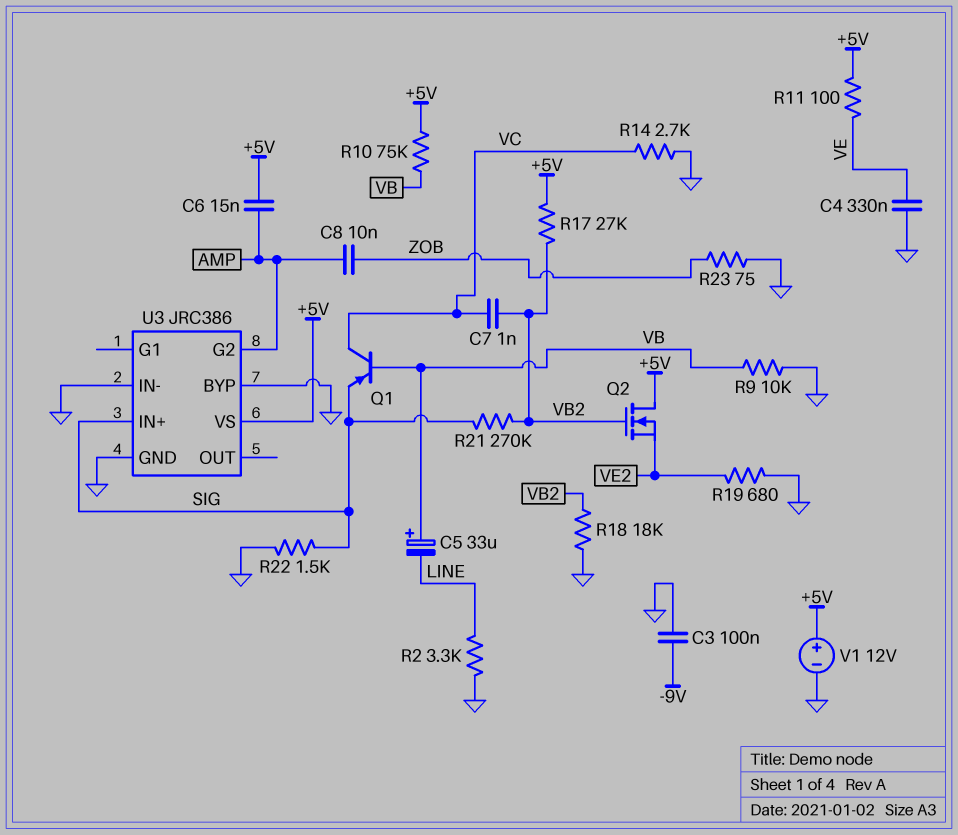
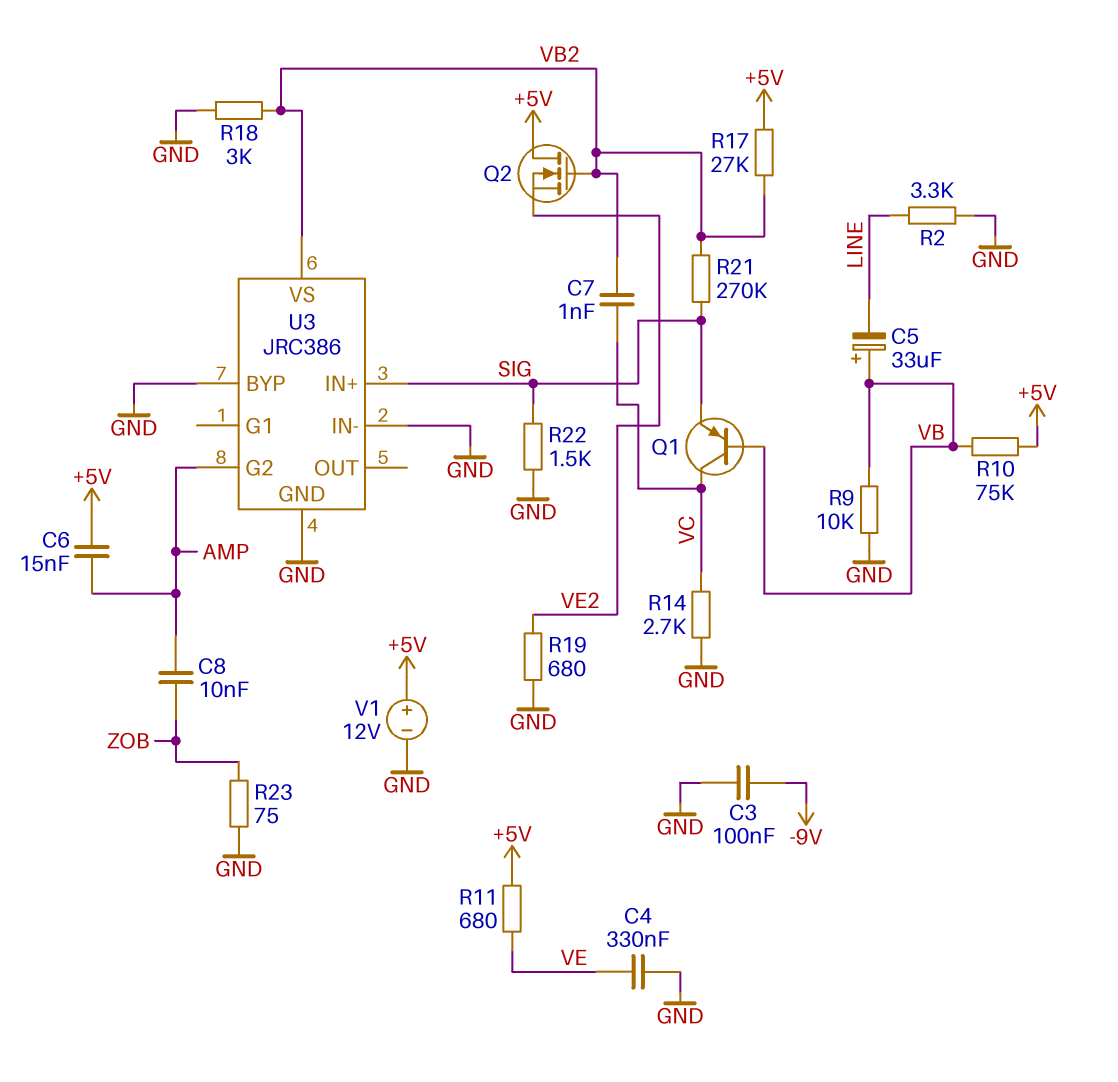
R11: 100 (+5V, VE) -> 680 (+5V, VE)
R18: 18k (GND, VB2) -> 3k (GND, VB2)
U3 pin VS: +5V -> VB2

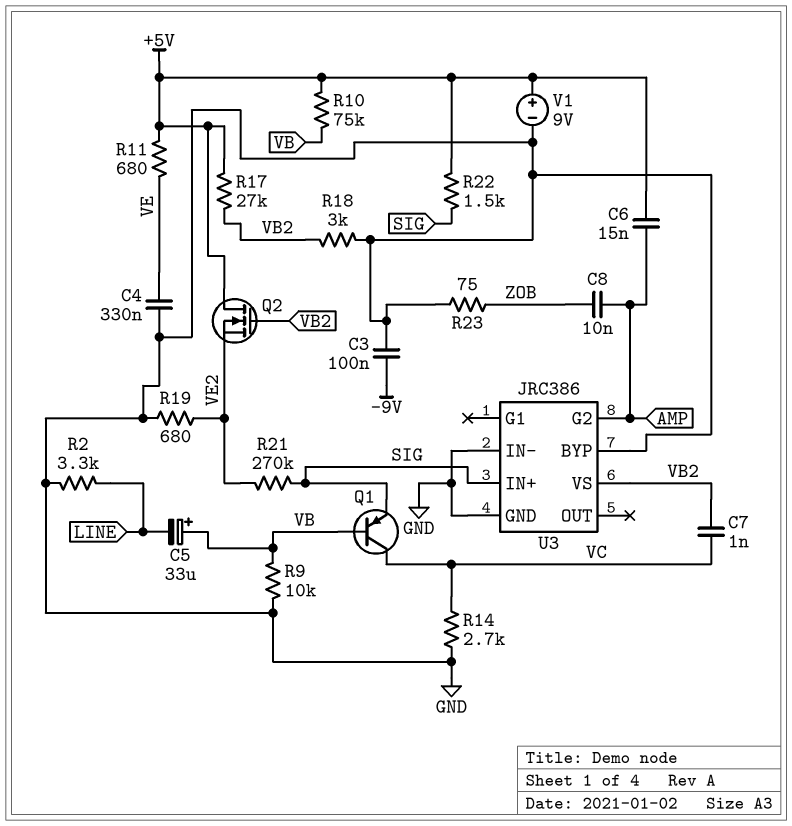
R21: 270k (SIG, VB2) -> 270k (SIG, VE2)
R22: 1.5k (GND, SIG) -> 1.5k (+5V, SIG)
V1: 12V (plus +5V, minus GND) -> 9V (plus +5V, minus GND)

